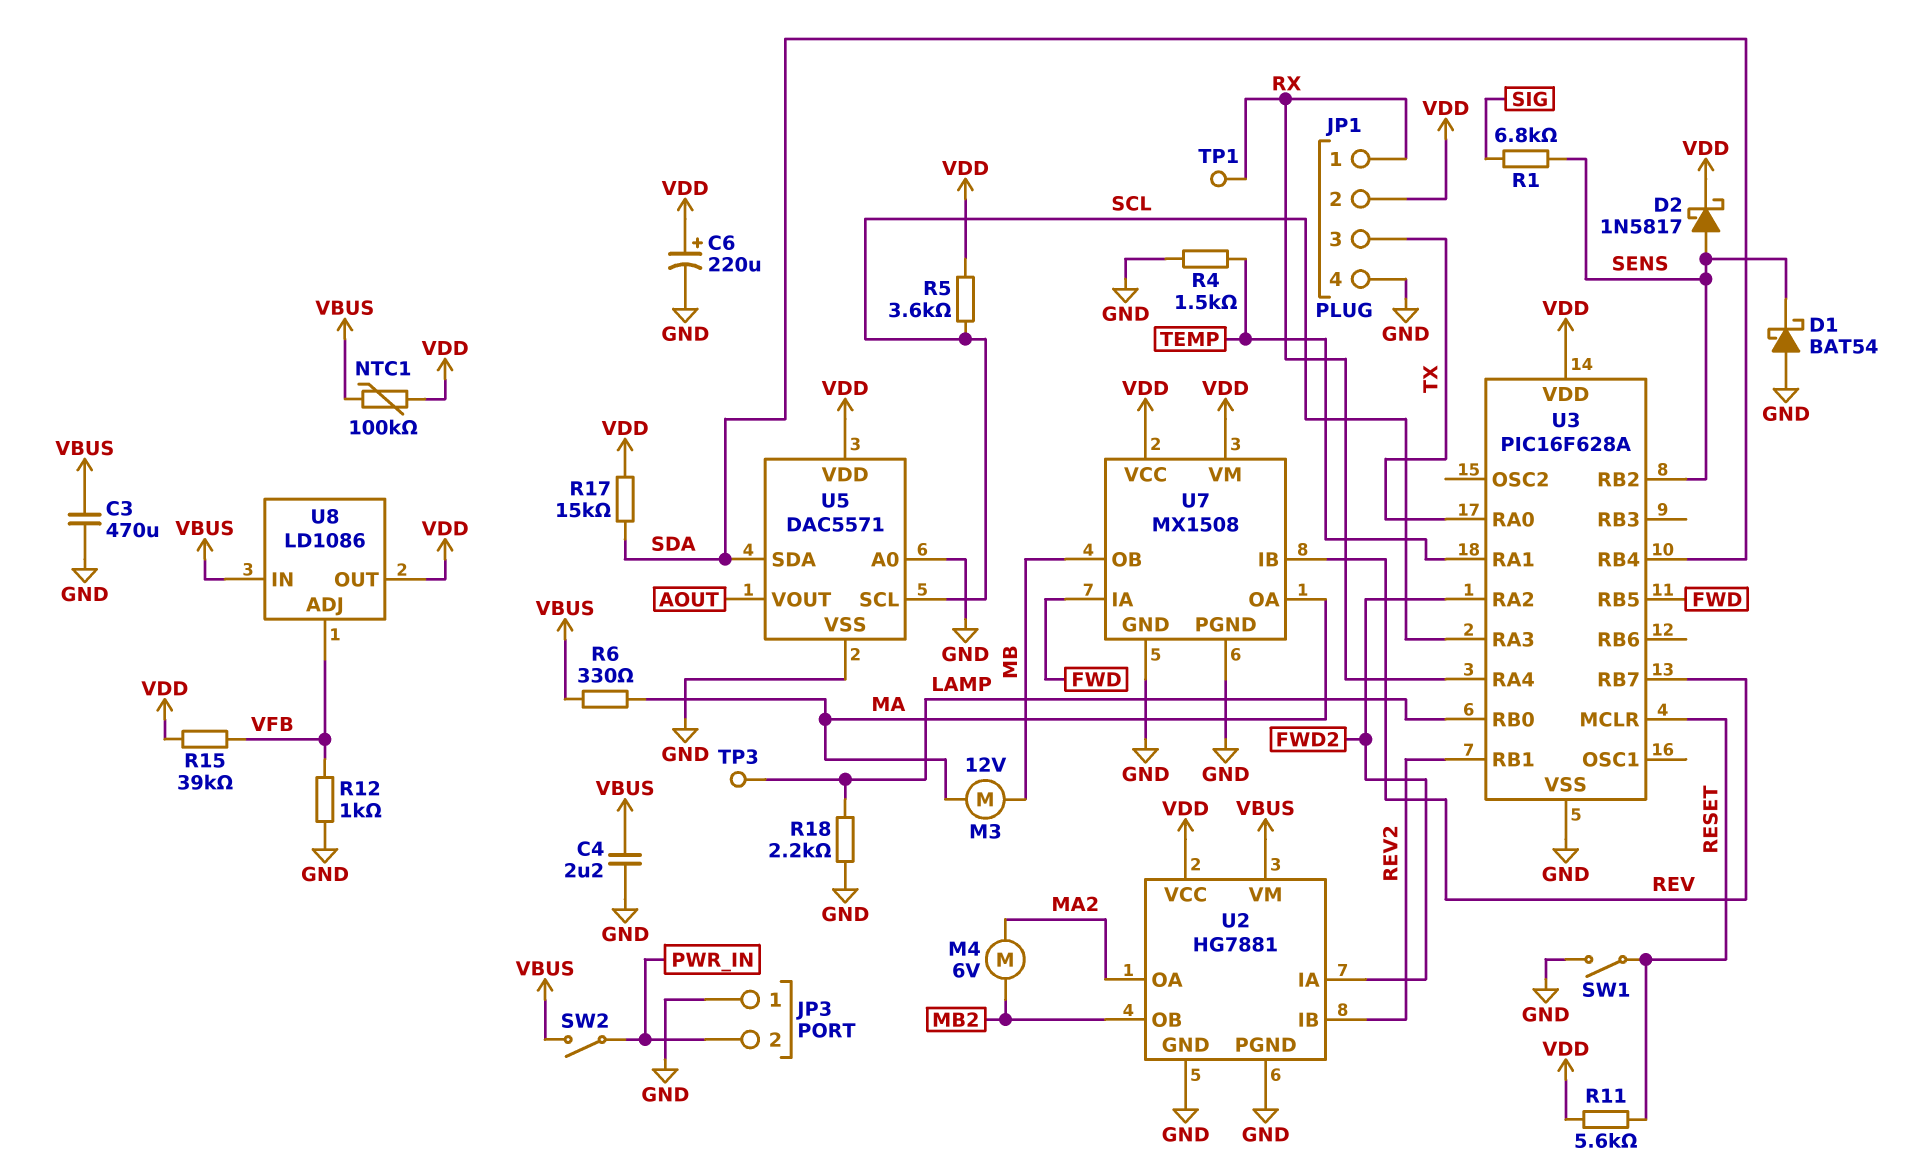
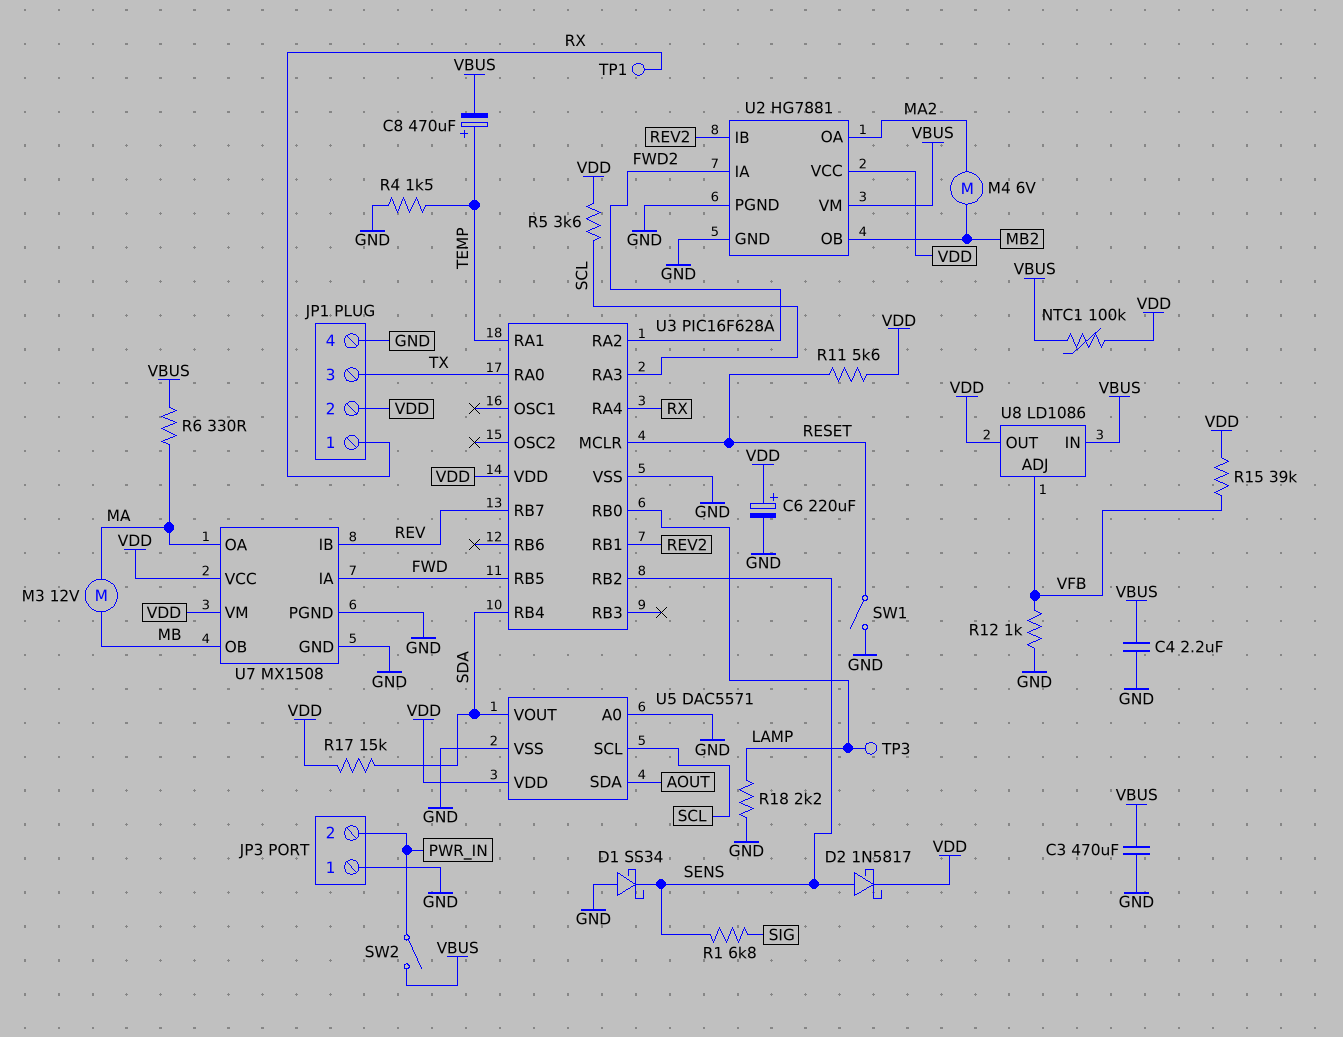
C8: none -> 470uF (plus TEMP, minus VBUS)
D1: schottky BAT54 (A GND, K SENS) -> schottky SS34 (A GND, K SENS)
U5 pin SDA: SDA -> AOUT
U5 pin VOUT: AOUT -> SDA

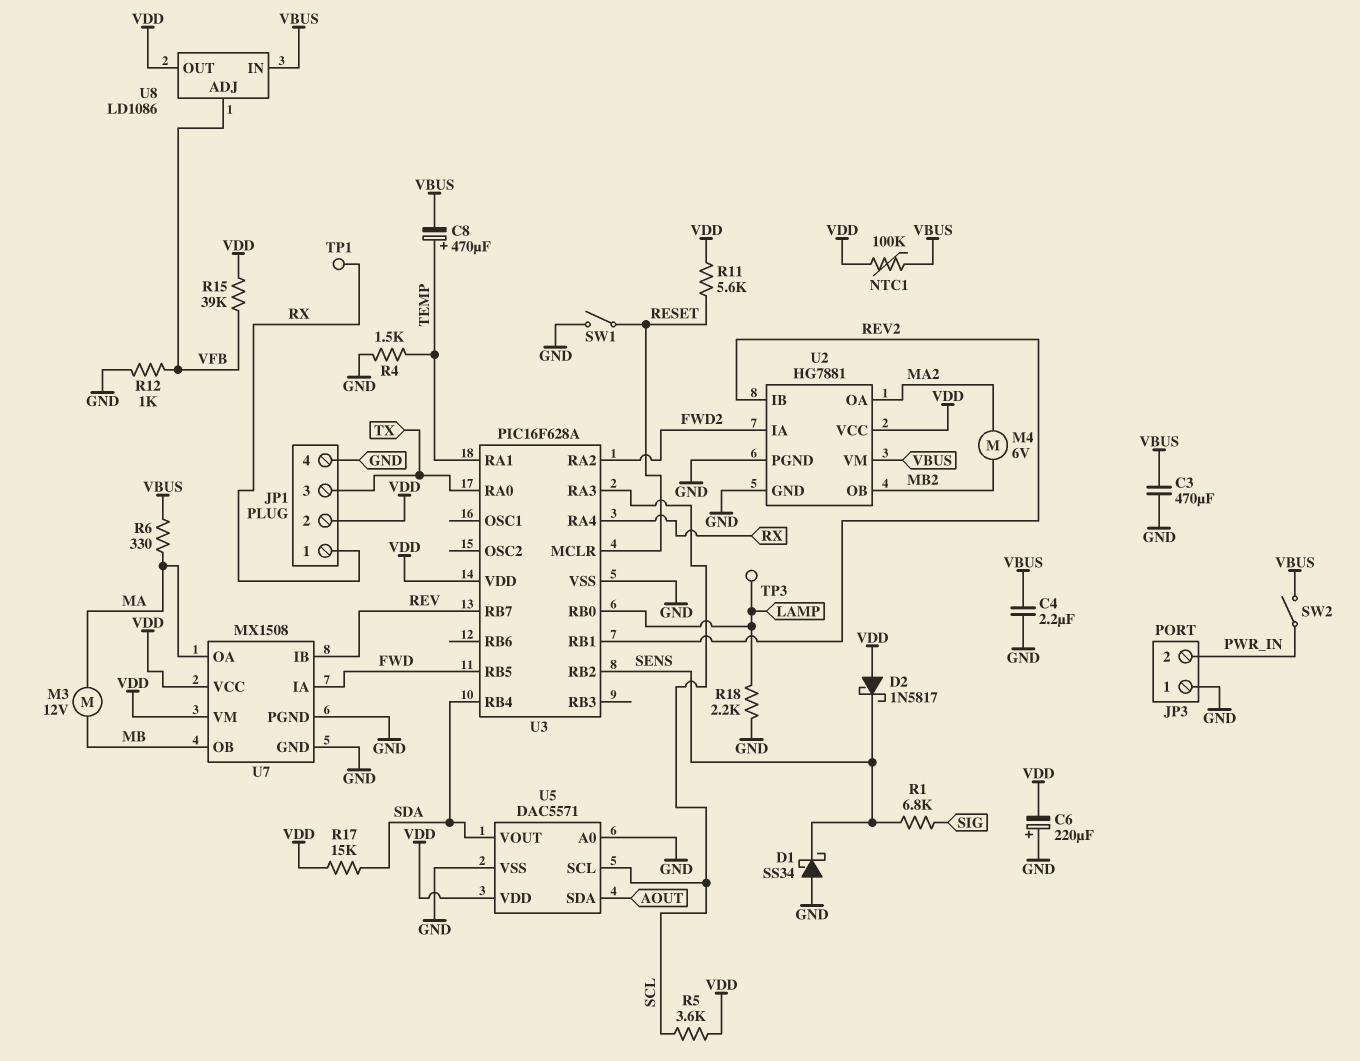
C6: 220uF (plus VDD, minus GND) -> 220uF (plus GND, minus VDD)
D2: schottky 1N5817 (A SENS, K VDD) -> schottky 1N5817 (A VDD, K SENS)

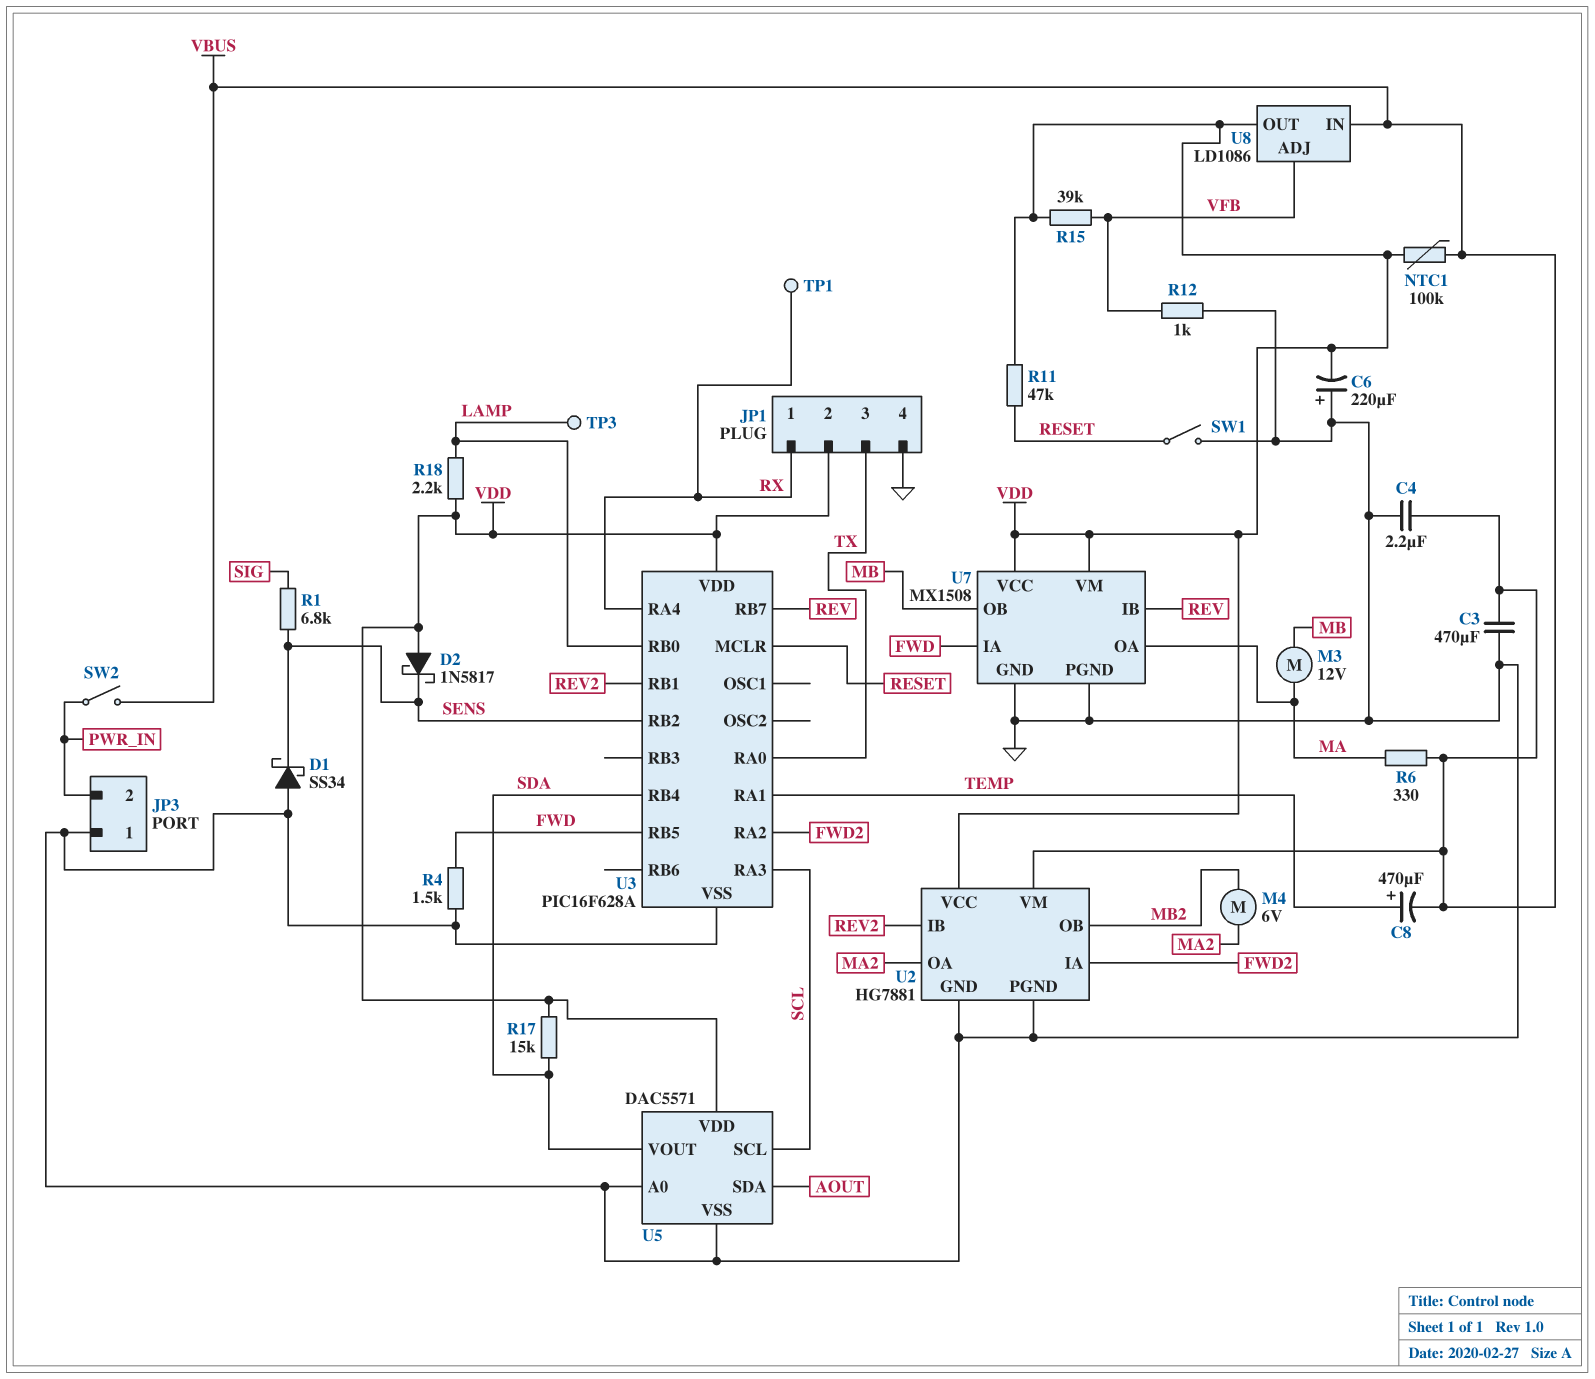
R4: 1.5k (GND, TEMP) -> 1.5k (FWD, GND)
R5: 3.6k (SCL, VDD) -> none
R11: 5.6k (RESET, VDD) -> 47k (RESET, VDD)
R18: 2.2k (GND, LAMP) -> 2.2k (LAMP, VDD)

